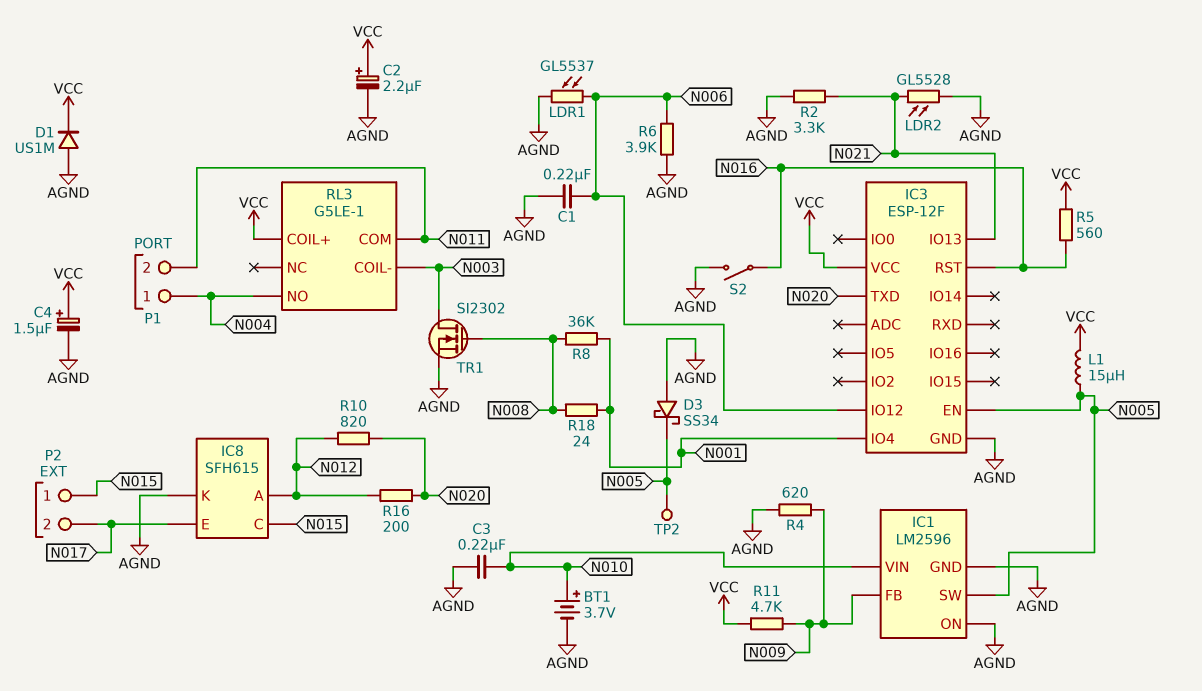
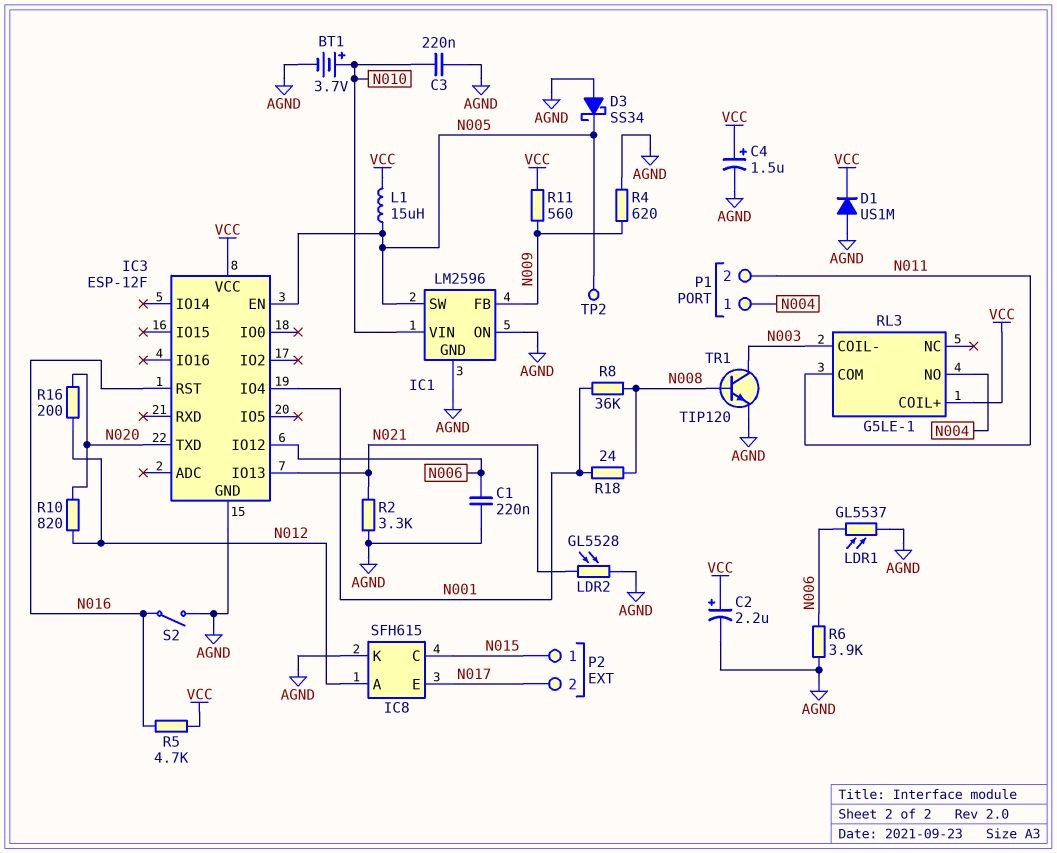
R5: 560 (N016, VCC) -> 4.7k (N016, VCC)
R11: 4.7k (N009, VCC) -> 560 (N009, VCC)
TR1: NMOS SI2302 (G N008, D N003, S AGND) -> NPN TIP120 (B N008, C N003, E AGND)

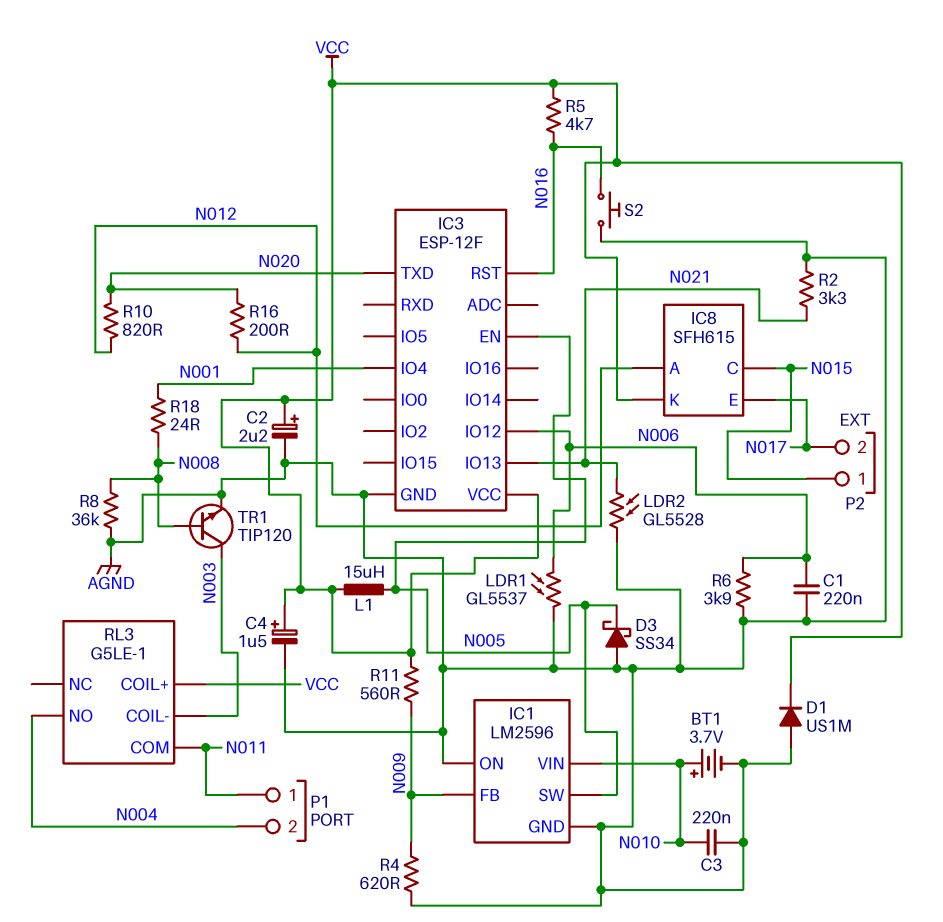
IC8 pin K: AGND -> VCC
P1 pin 1: N004 -> N011
P1 pin 2: N011 -> N004
R8: 36k (N001, N008) -> 36k (AGND, N008)
S2: switch (AGND, N016) -> button (AGND, N016)
TP2: test point (N005) -> none

